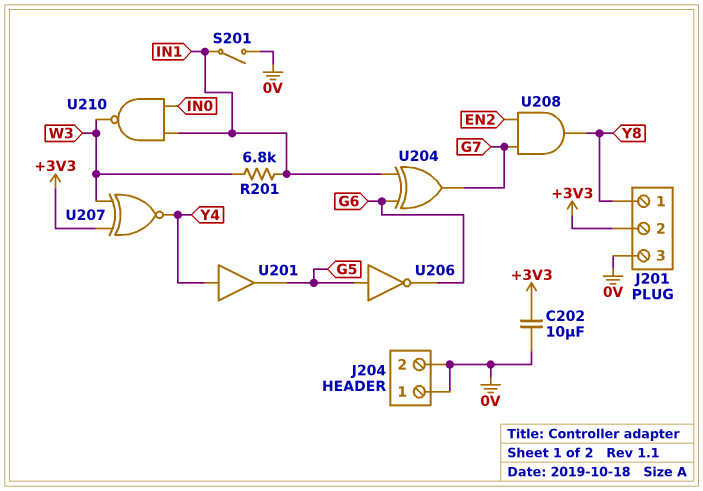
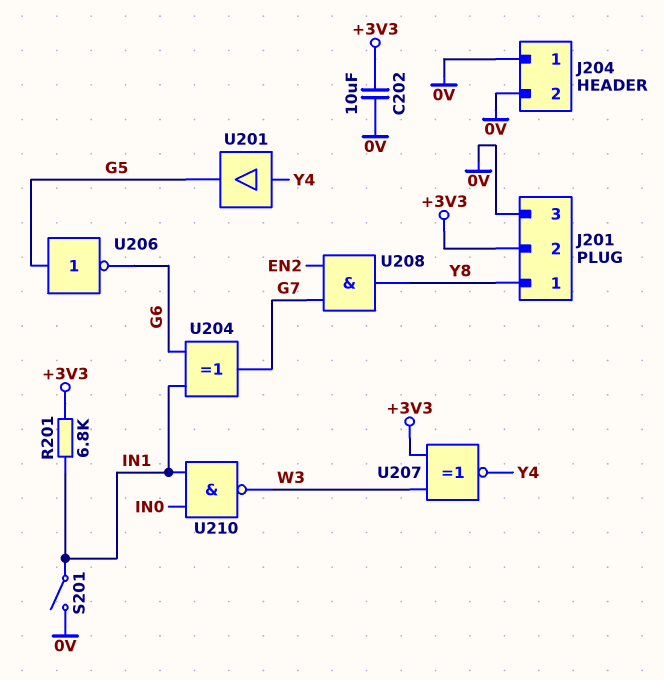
R201: 6.8k (IN1, W3) -> 6.8k (+3V3, IN1)

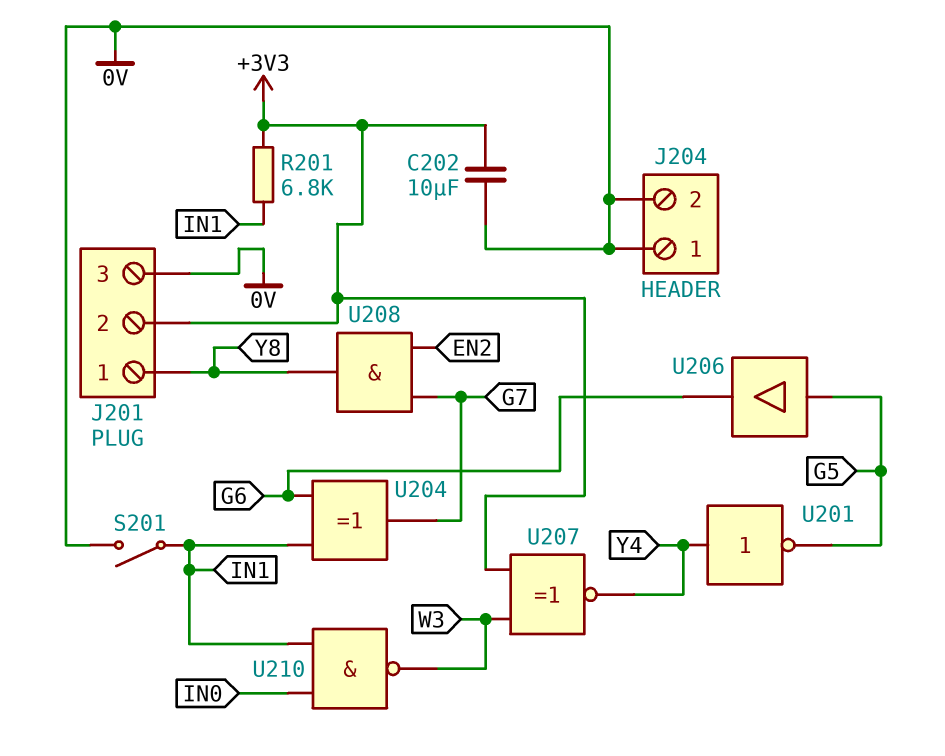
U201: buffer (in Y4, out G5) -> NOT (in Y4, out G5)
U206: NOT (in G5, out G6) -> buffer (in G5, out G6)

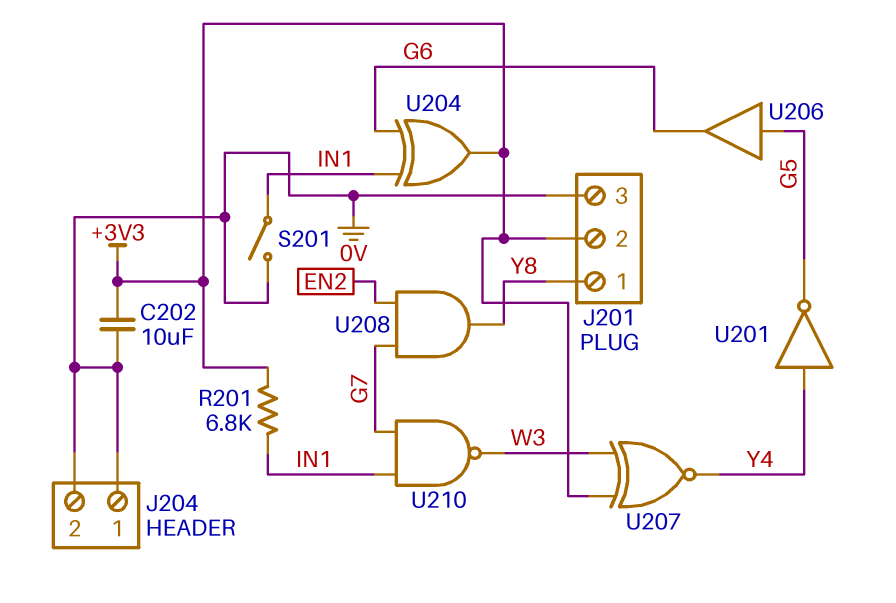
U204: XOR (in G6, in IN1, out G7) -> XOR (in G6, in IN1, out +3V3)
U210: NAND (in IN0, in IN1, out W3) -> NAND (in G7, in IN1, out W3)

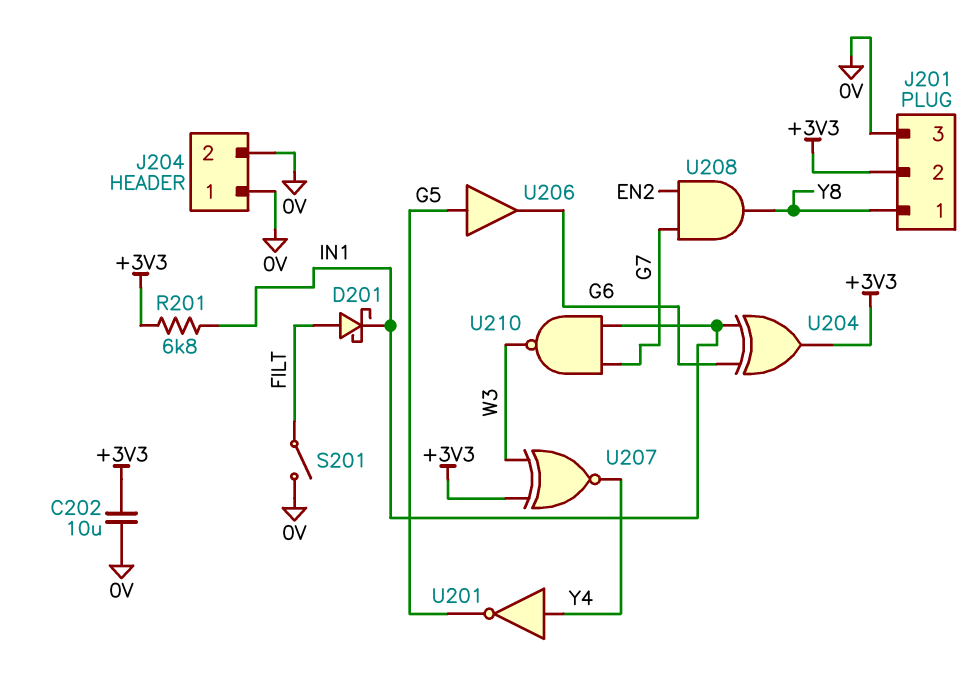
D201: none -> schottky (A FILT, K IN1)
S201: switch (0V, IN1) -> switch (0V, FILT)

